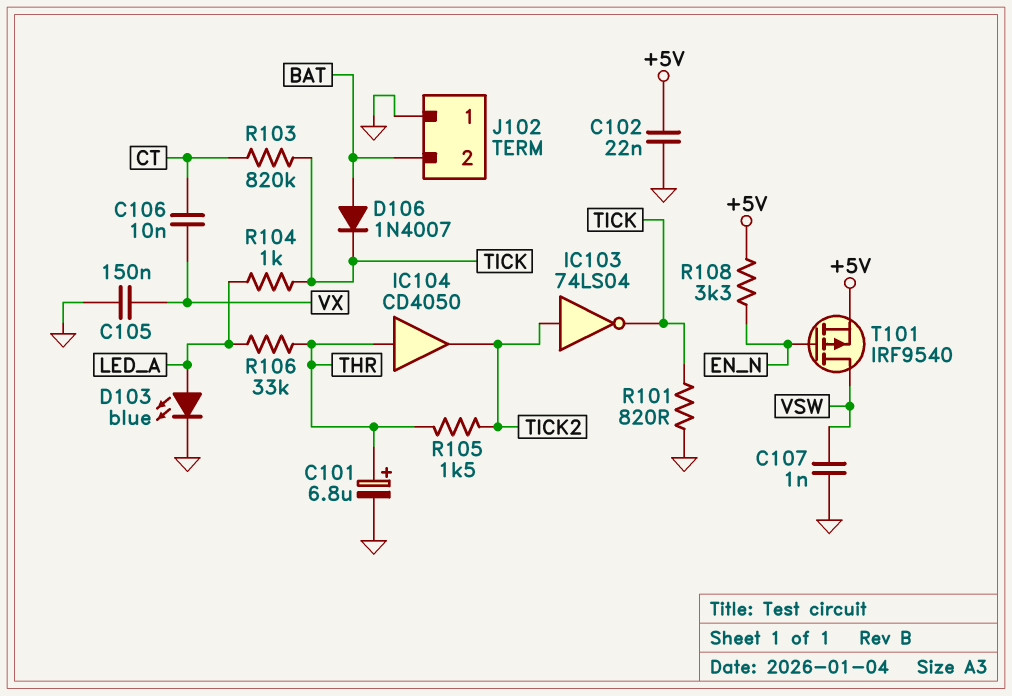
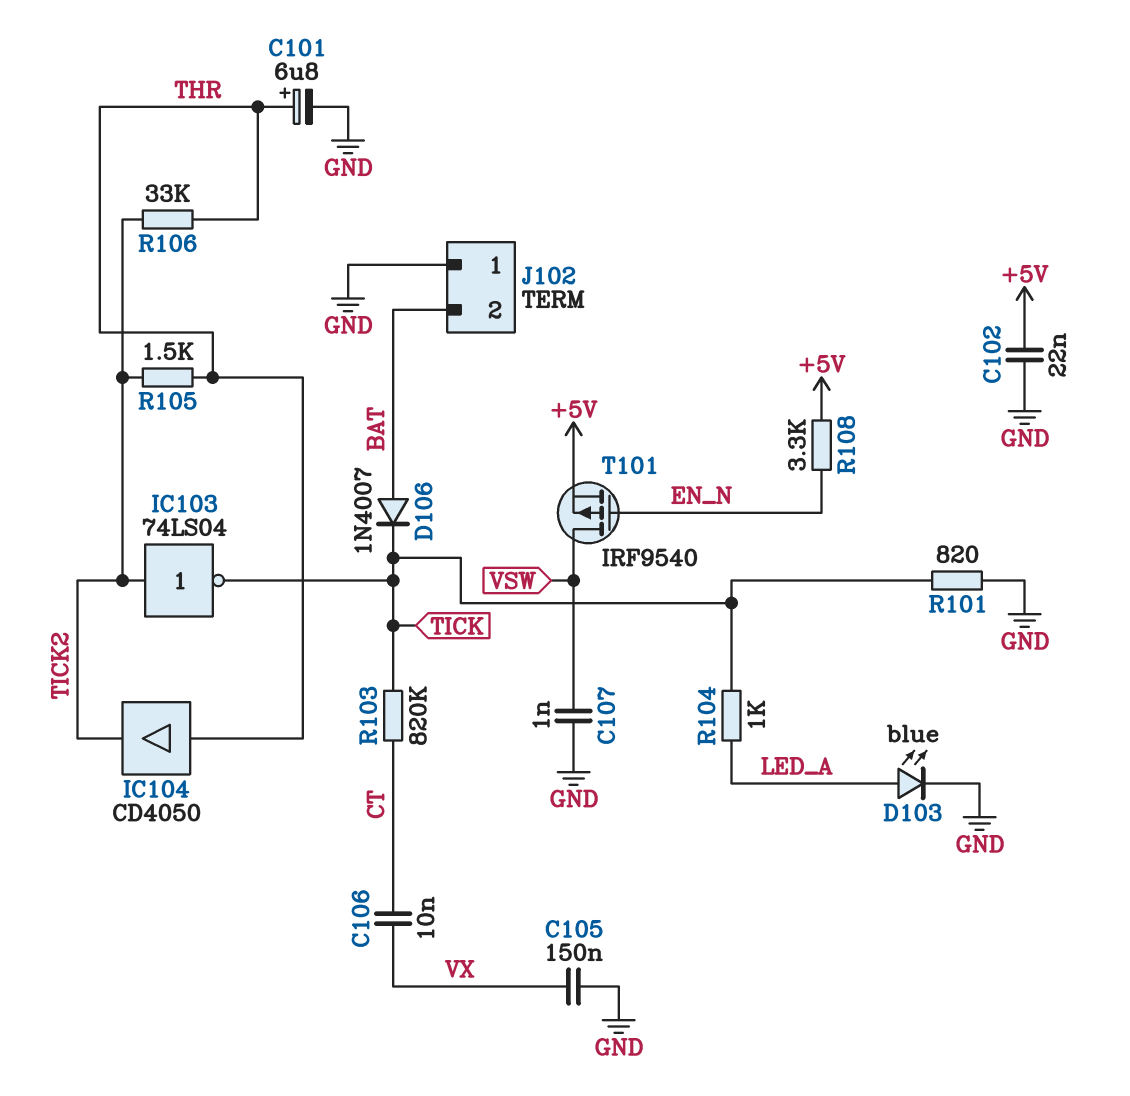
R106: 33k (LED_A, THR) -> 33k (THR, TICK2)

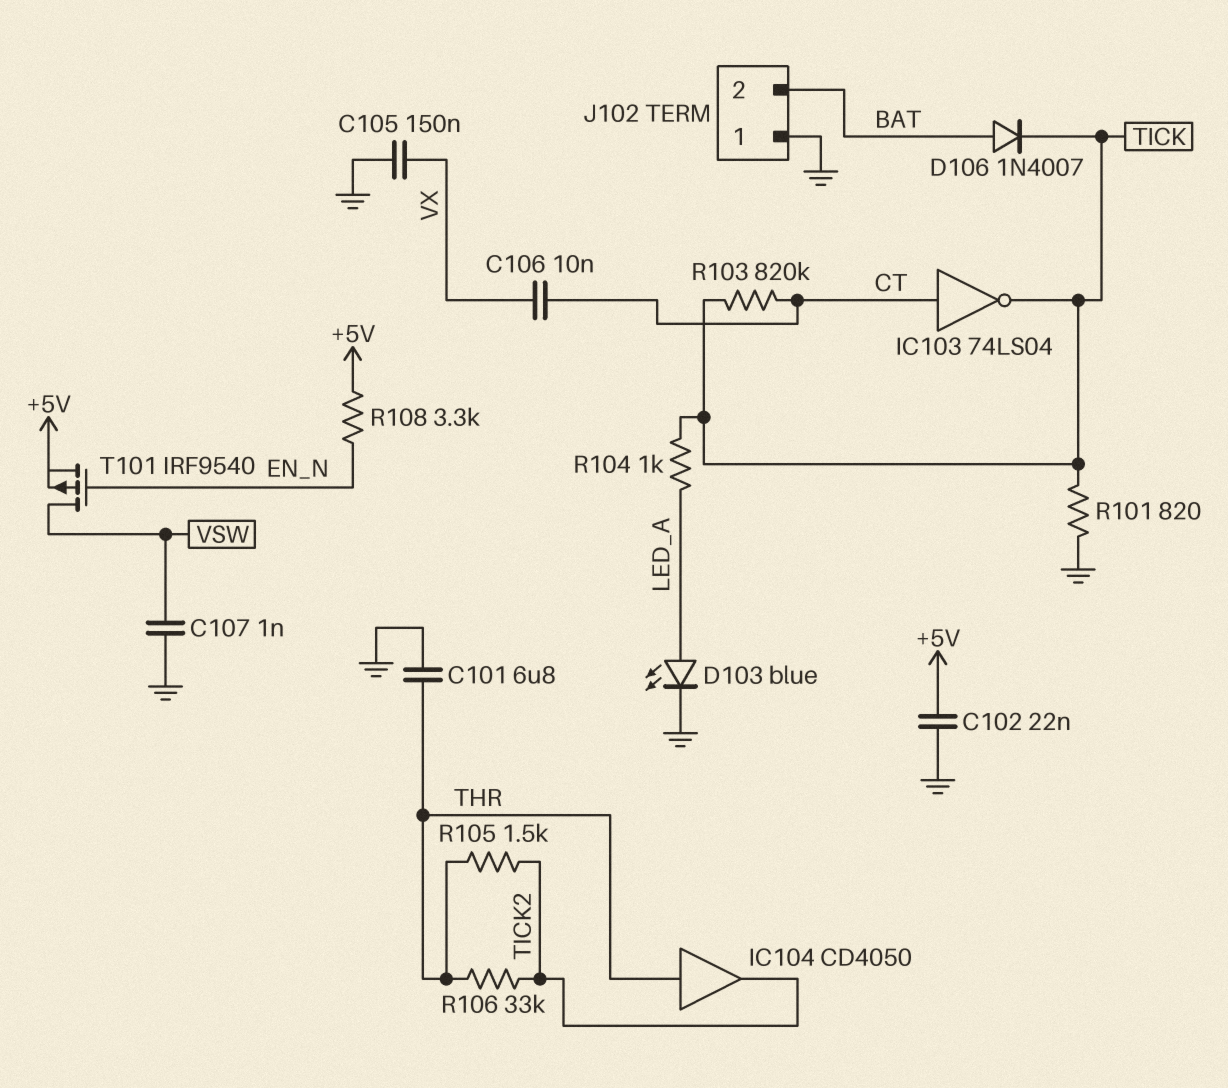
C101: 6.8uF (plus THR, minus GND) -> 6.8uF (GND, THR)
IC103: NOT 74LS04 (in TICK2, out TICK) -> NOT 74LS04 (in CT, out TICK)

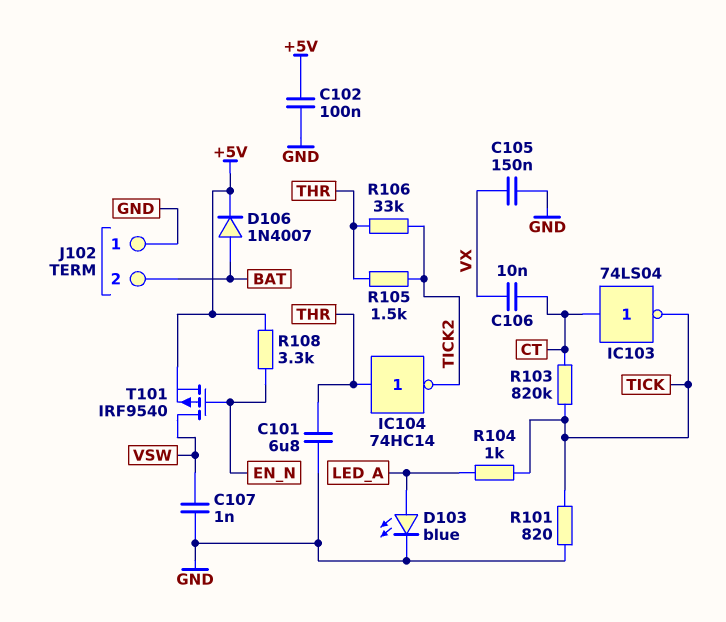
C102: 22nF (+5V, GND) -> 100nF (+5V, GND)
D106: diode 1N4007 (A BAT, K TICK) -> diode 1N4007 (A BAT, K +5V)
IC104: buffer CD4050 (in THR, out TICK2) -> NOT 74HC14 (in THR, out TICK2)

